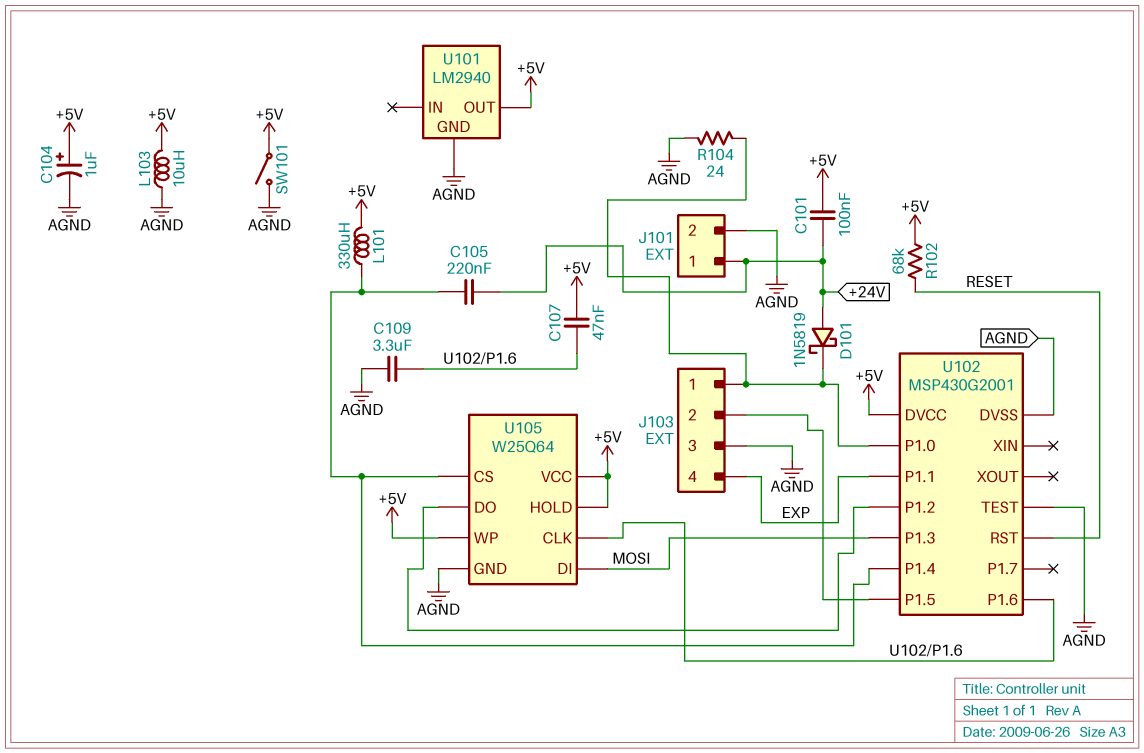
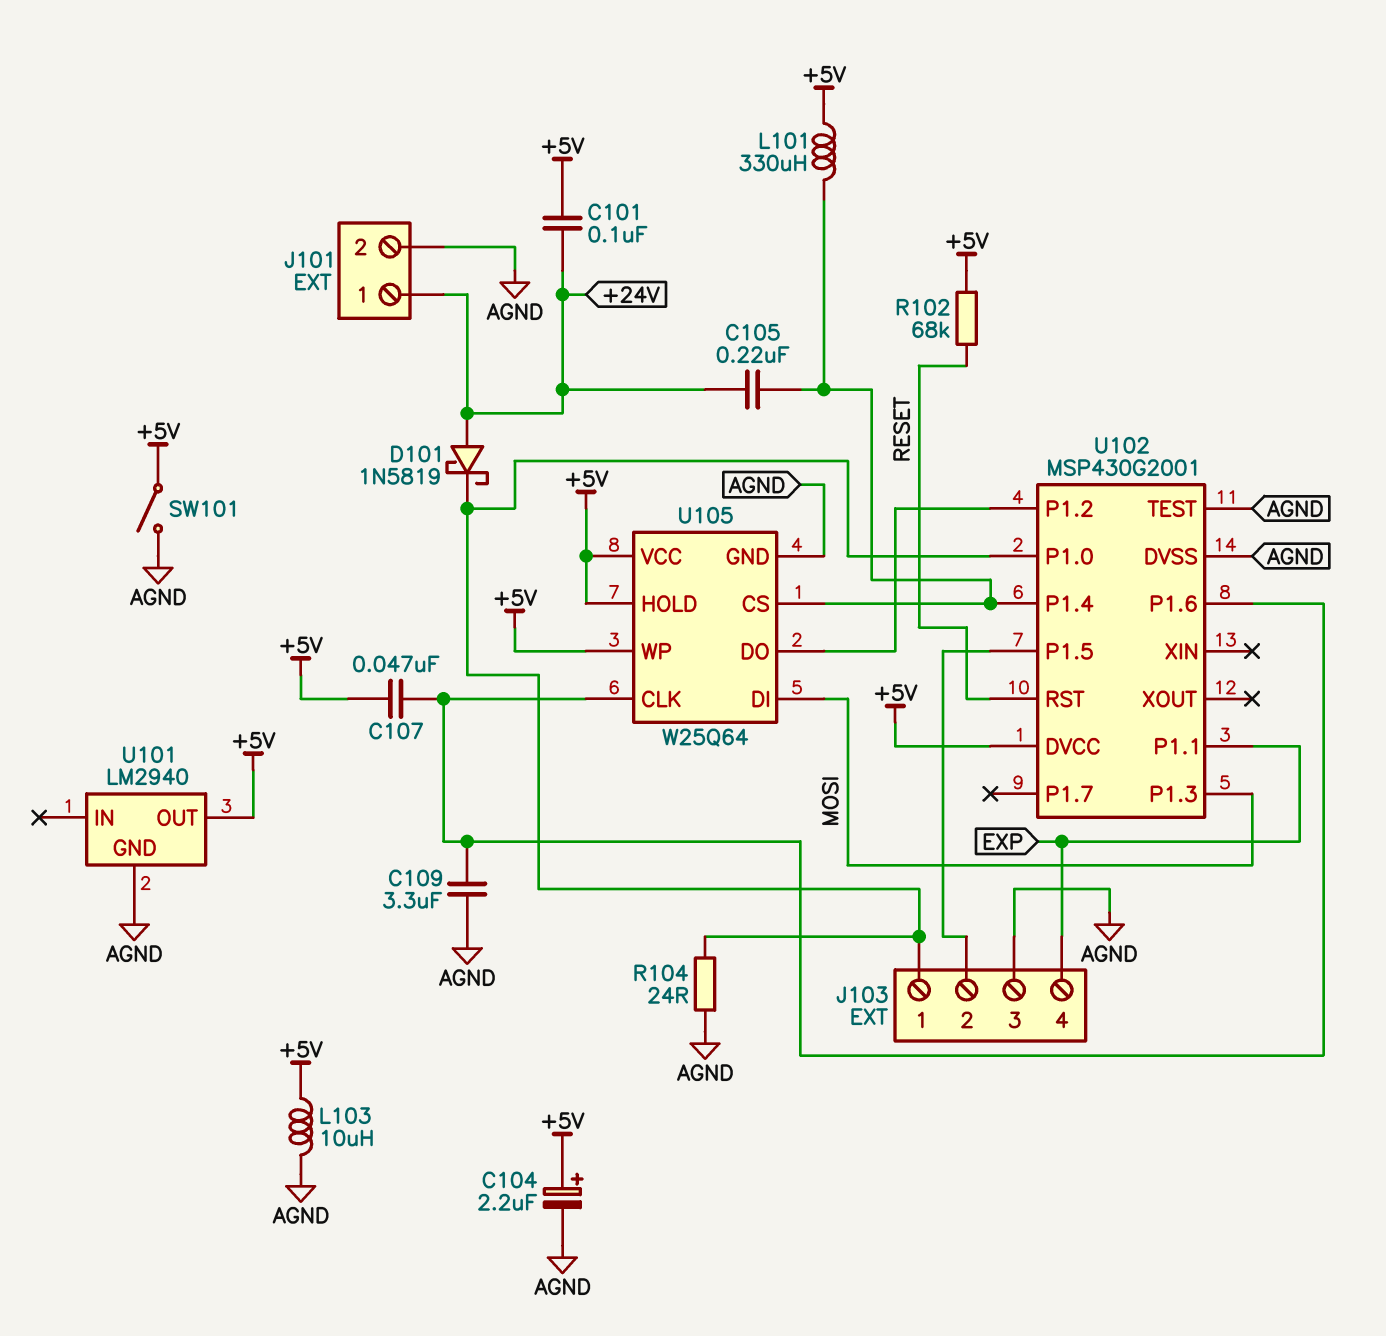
C104: 1uF (plus +5V, minus AGND) -> 2.2uF (plus +5V, minus AGND)

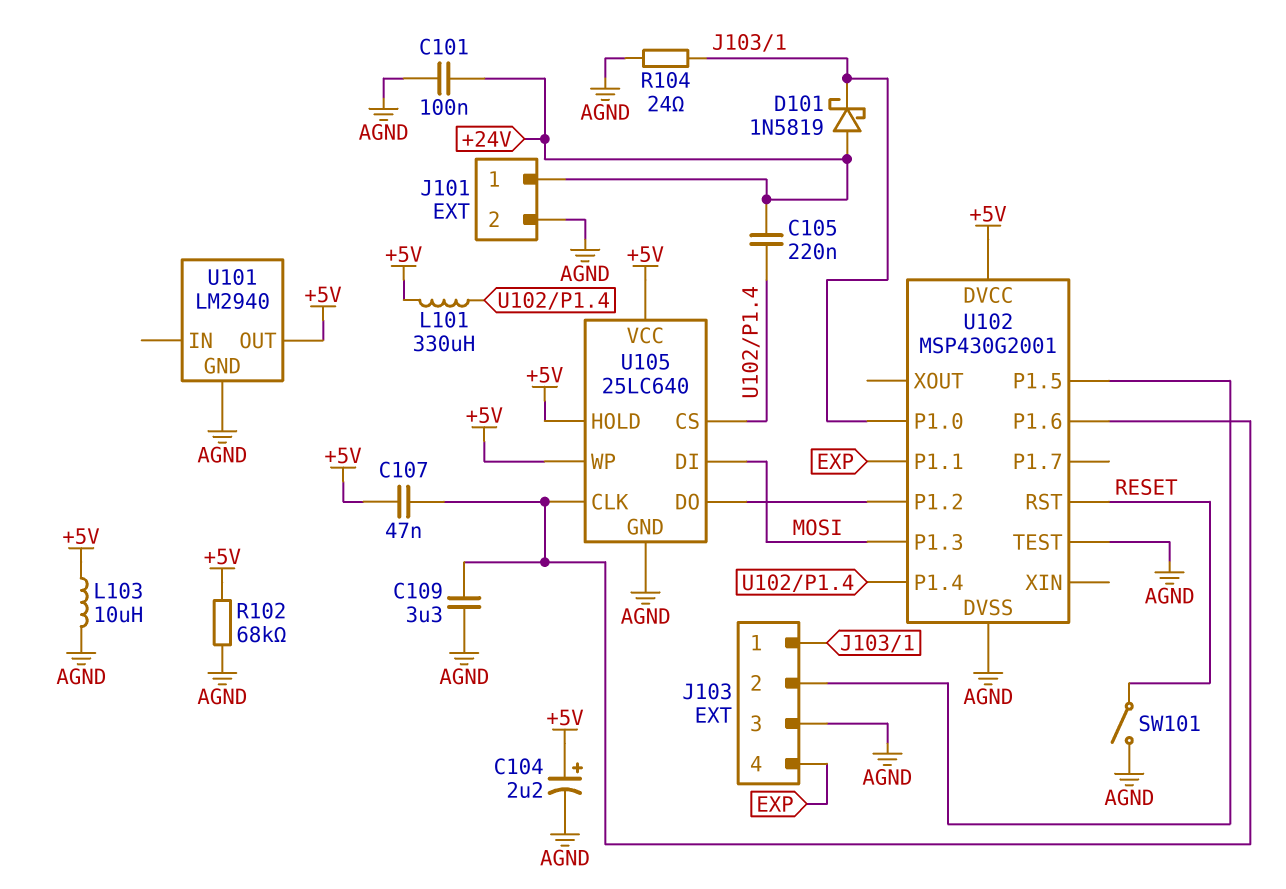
C101: 100nF (+5V, +24V) -> 100nF (+24V, AGND)
R102: 68k (+5V, RESET) -> 68k (+5V, AGND)
SW101: switch (+5V, AGND) -> switch (AGND, RESET)
U105: W25Q64 -> 25LC640

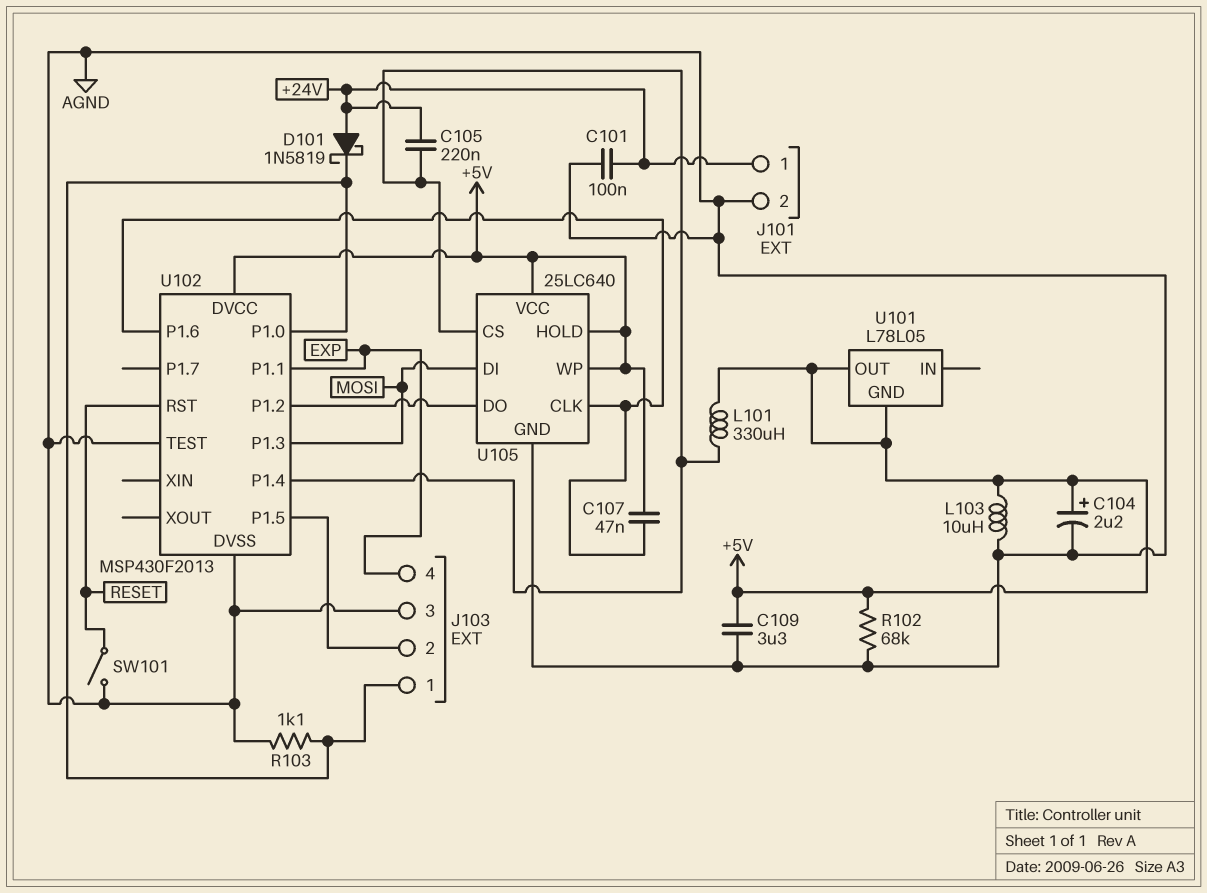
C109: 3.3uF (AGND, U102/P1.6) -> 3.3uF (+5V, AGND)
R103: none -> 1.1k (AGND, J103/1)
R104: 24 (AGND, J103/1) -> none
U101: LM2940 -> L78L05
U101 pin GND: AGND -> +5V
U102: MSP430G2001 -> MSP430F2013

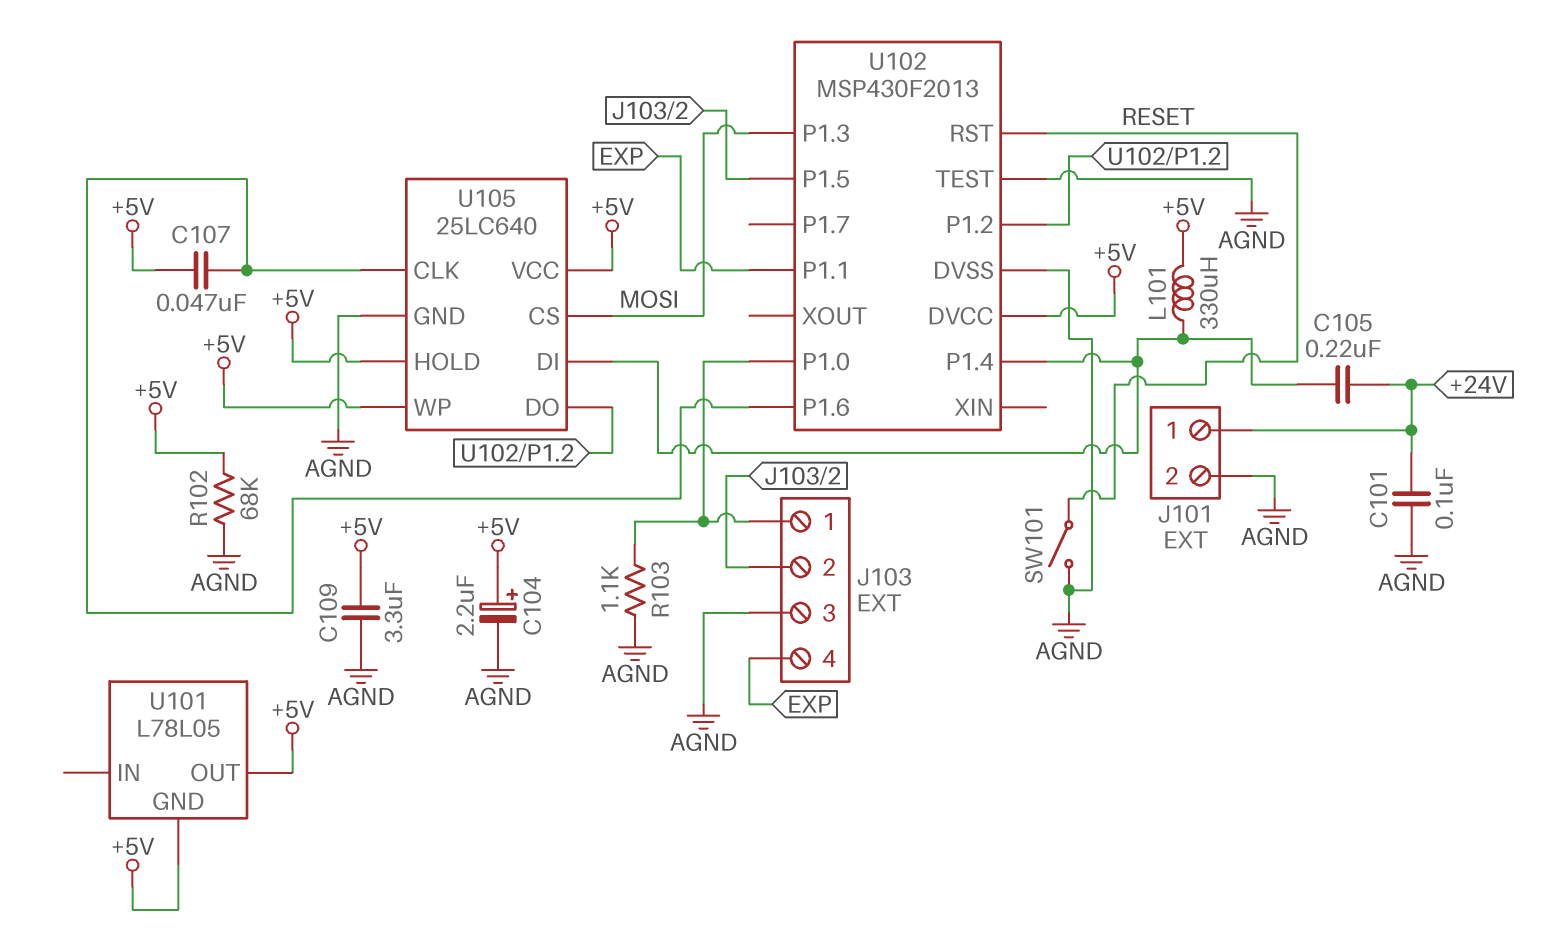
D101: schottky 1N5819 (A +24V, K J103/1) -> none
L103: 10uH (+5V, AGND) -> none
U105 pin CS: U102/P1.4 -> MOSI
U105 pin DI: MOSI -> U102/P1.4

